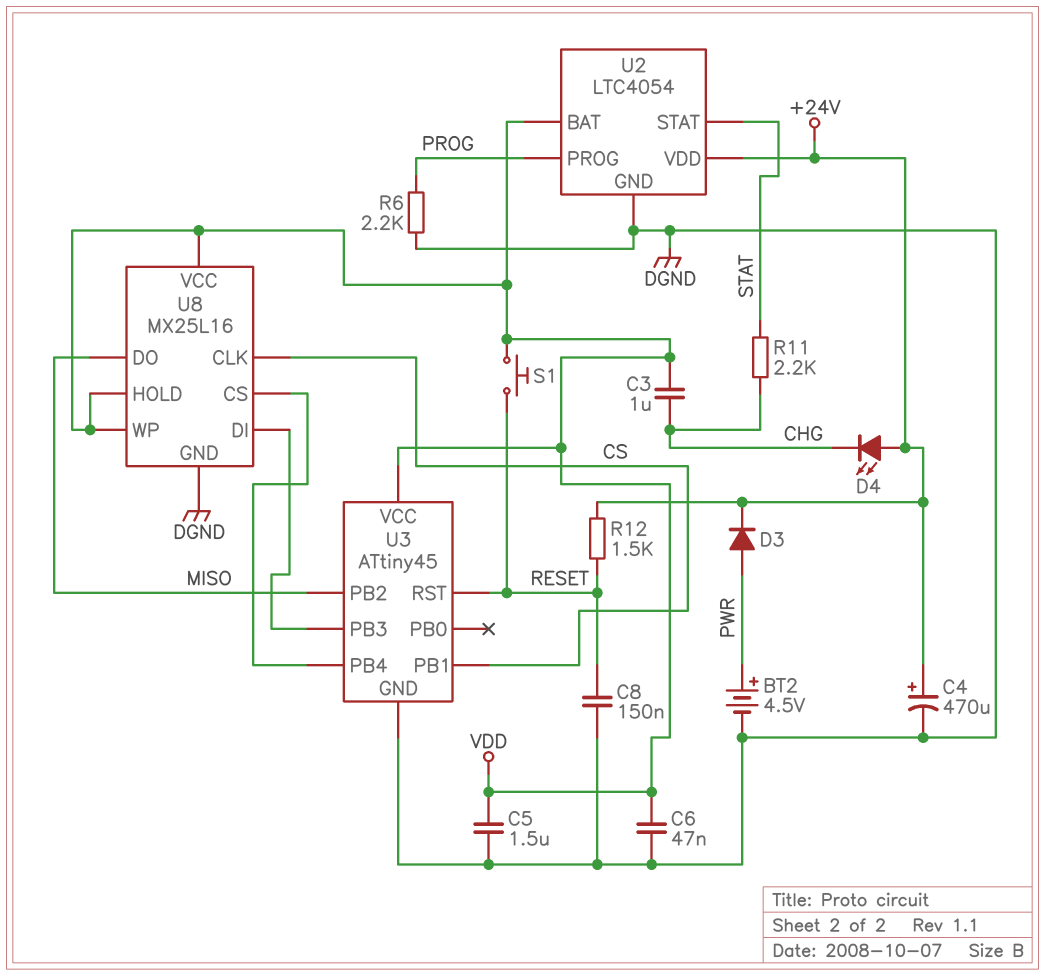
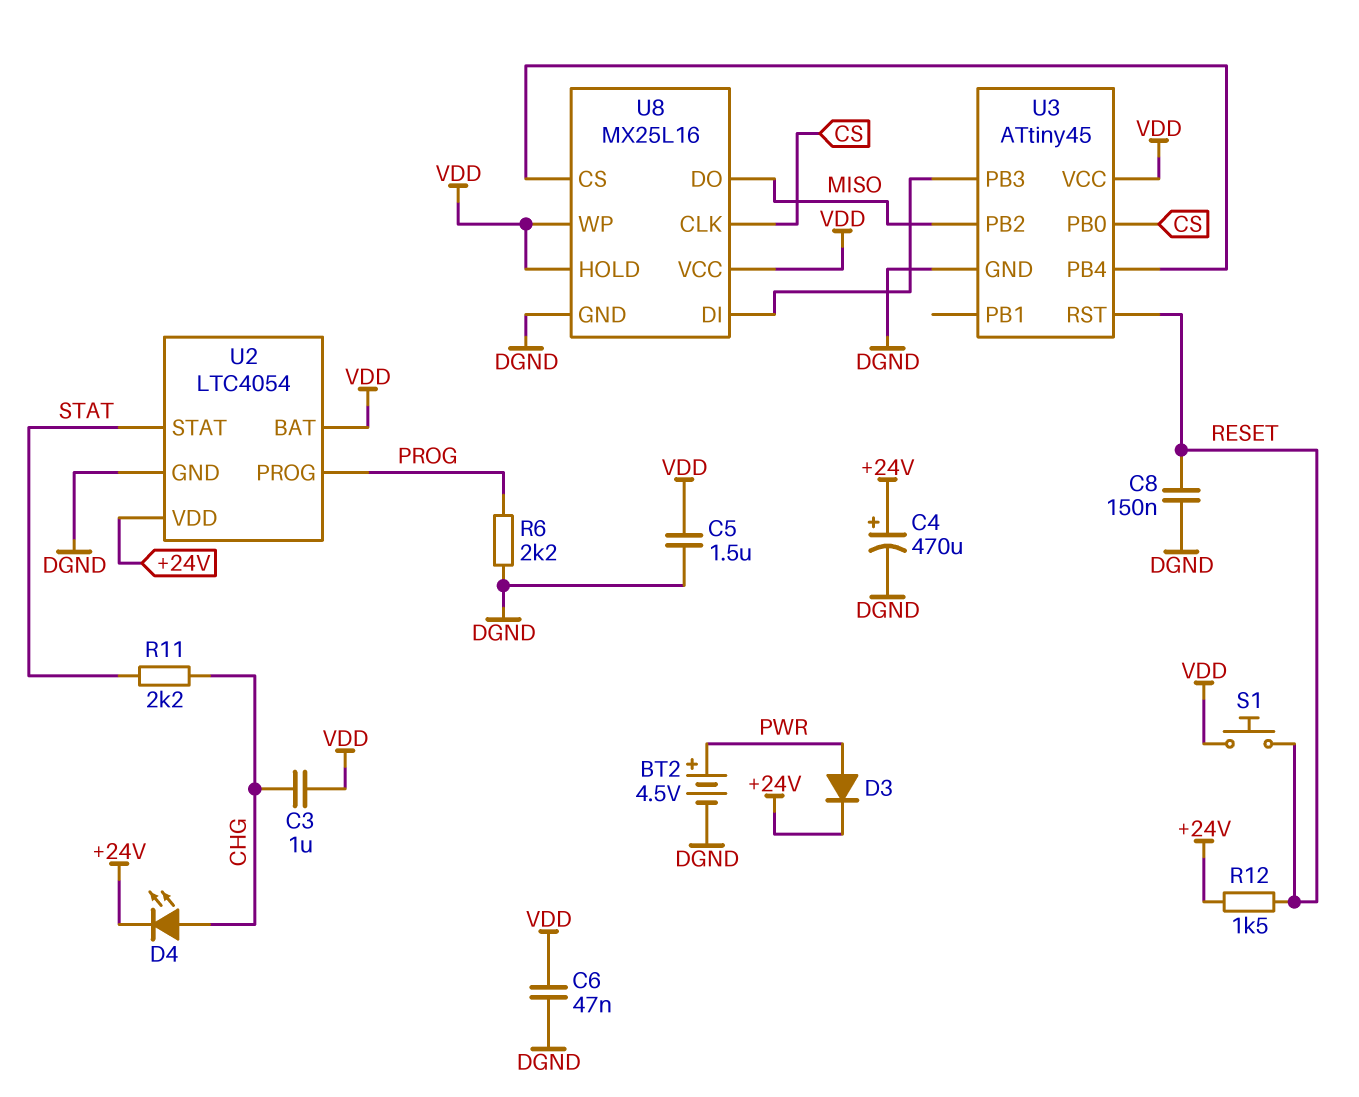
D4: LED (A +24V, K CHG) -> LED (A CHG, K +24V)
U3 pin PB0: none -> CS
U3 pin PB1: CS -> none

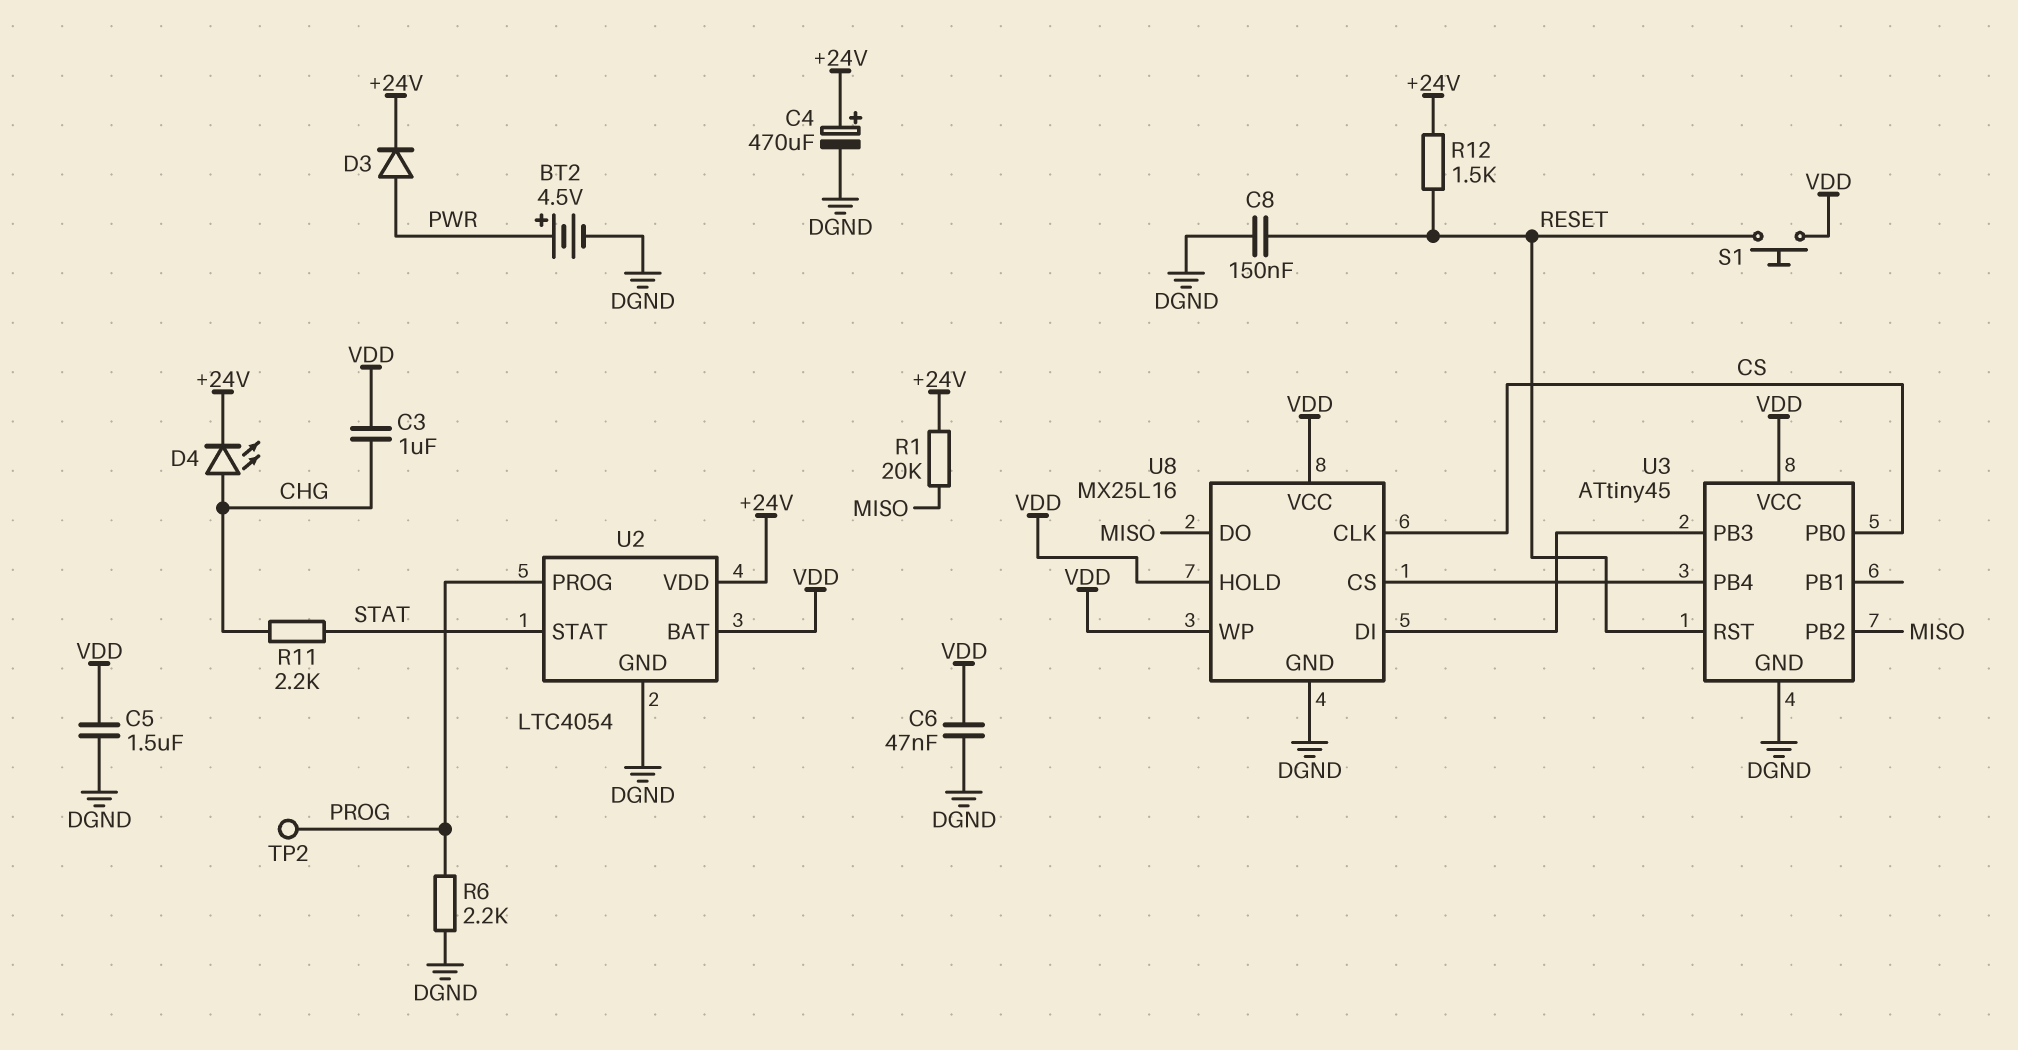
R1: none -> 20k (+24V, MISO)
TP2: none -> test point (PROG)

